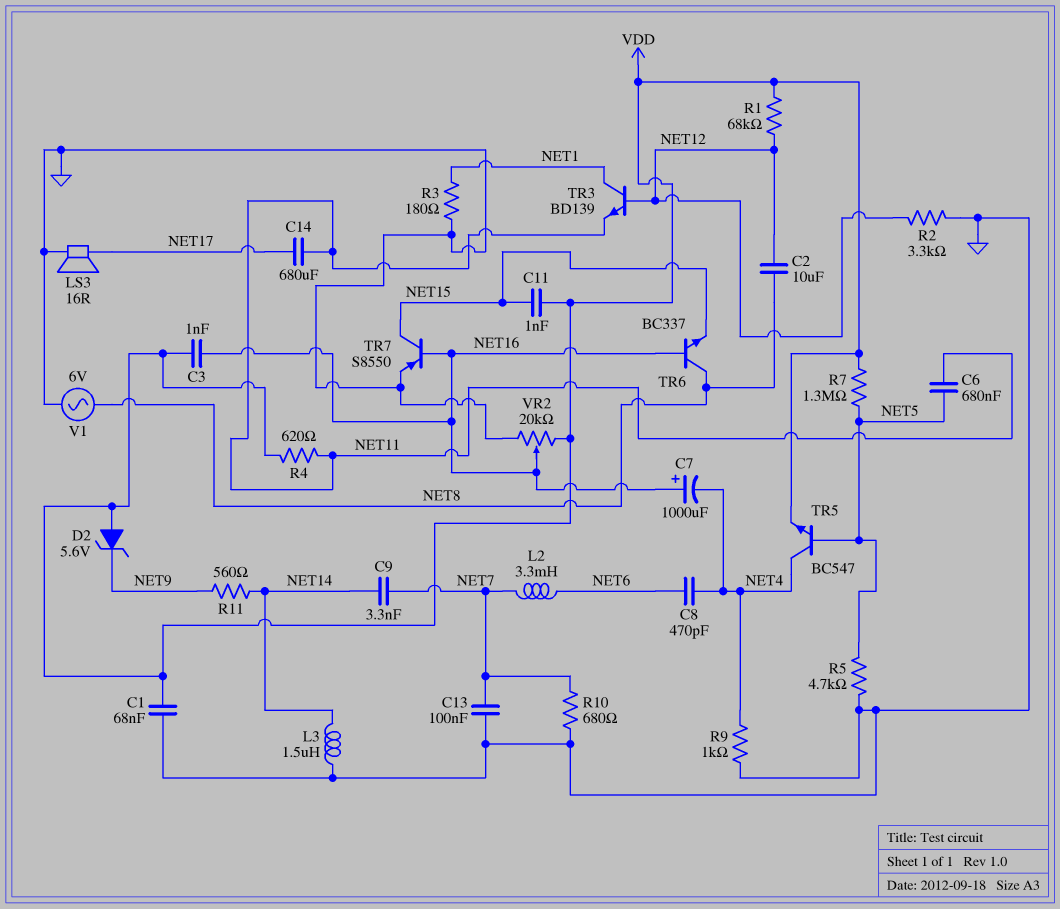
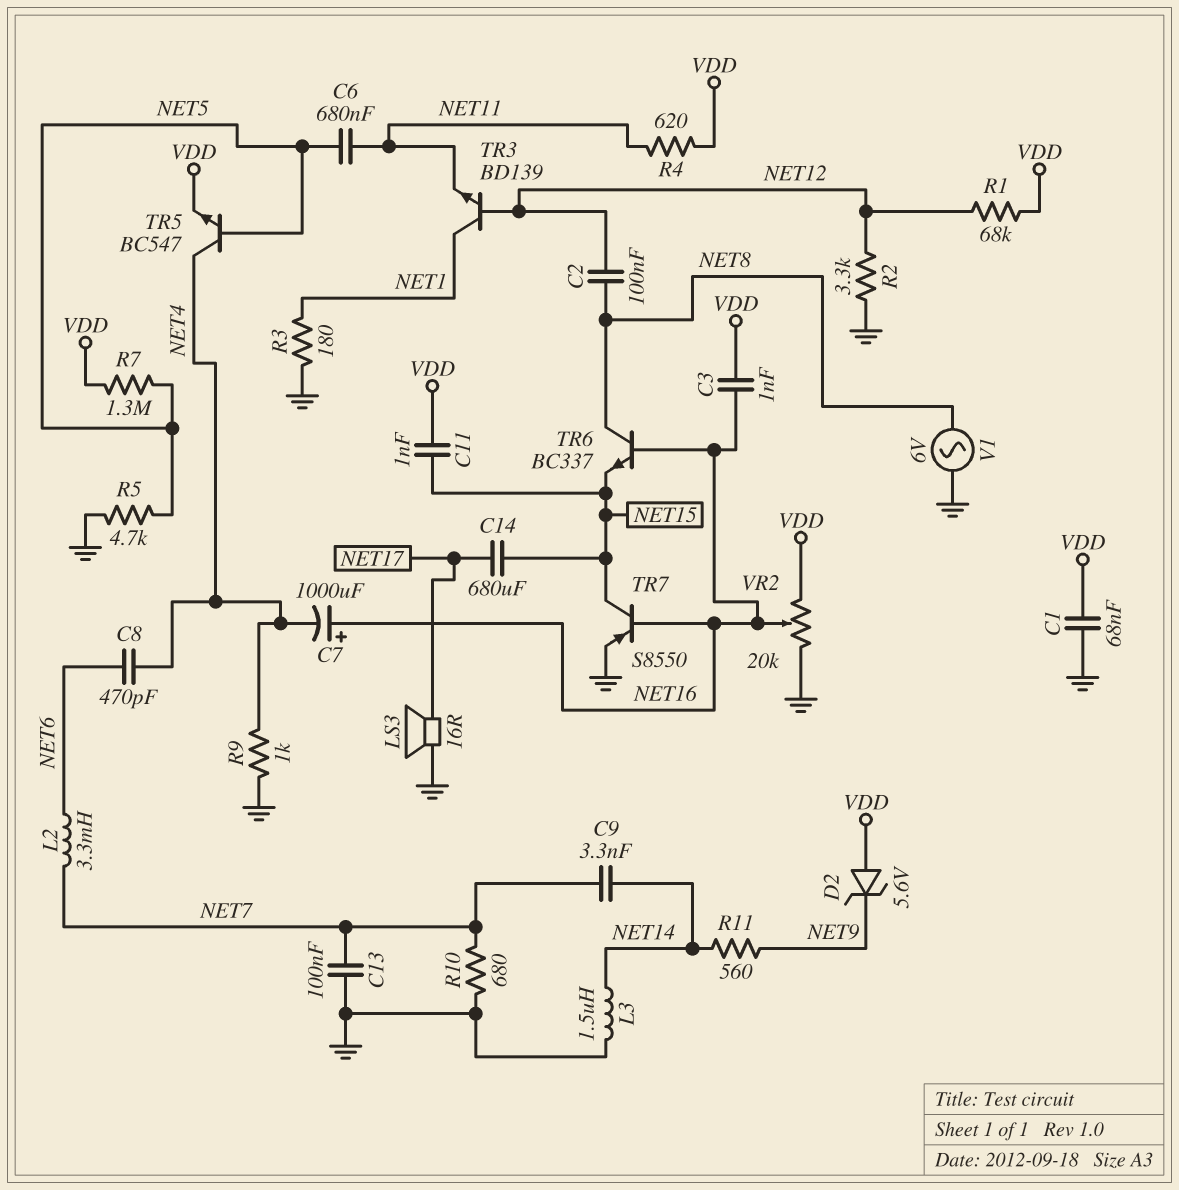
C2: 10uF (NET8, NET12) -> 100nF (NET8, NET12)
C14: 680uF (NET11, NET17) -> 680uF (NET15, NET17)

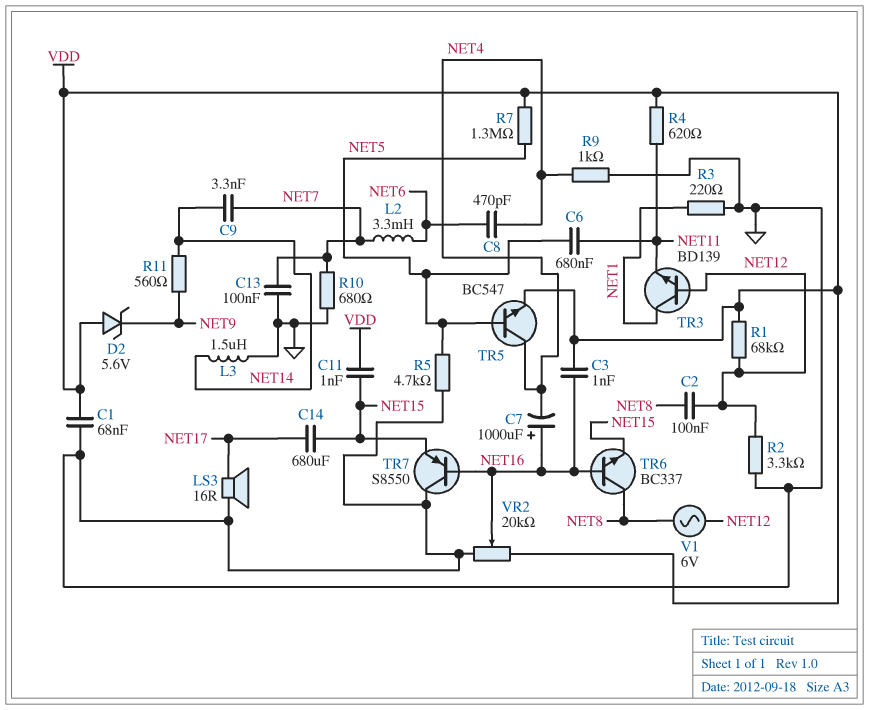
R3: 180 (GND, NET1) -> 220 (GND, NET1)
TR7: PNP S8550 (B NET16, C NET15, E GND) -> PNP S8550 (B NET16, C GND, E NET15)
V1: AC 6V (GND, NET8) -> AC 6V (NET8, NET12)

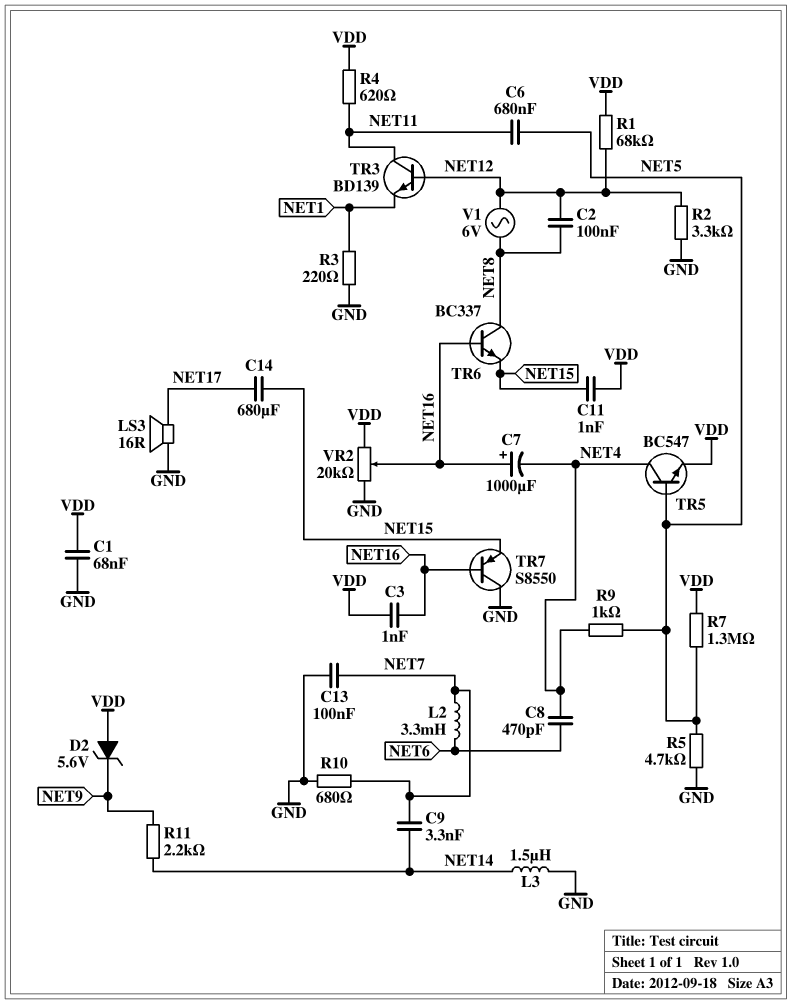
R9: 1k (GND, NET4) -> 1k (NET4, NET5)
R11: 560 (NET9, NET14) -> 2.2k (NET9, NET14)
TR3: NPN BD139 (B NET12, C NET1, E NET11) -> NPN BD139 (B NET12, C NET11, E NET1)

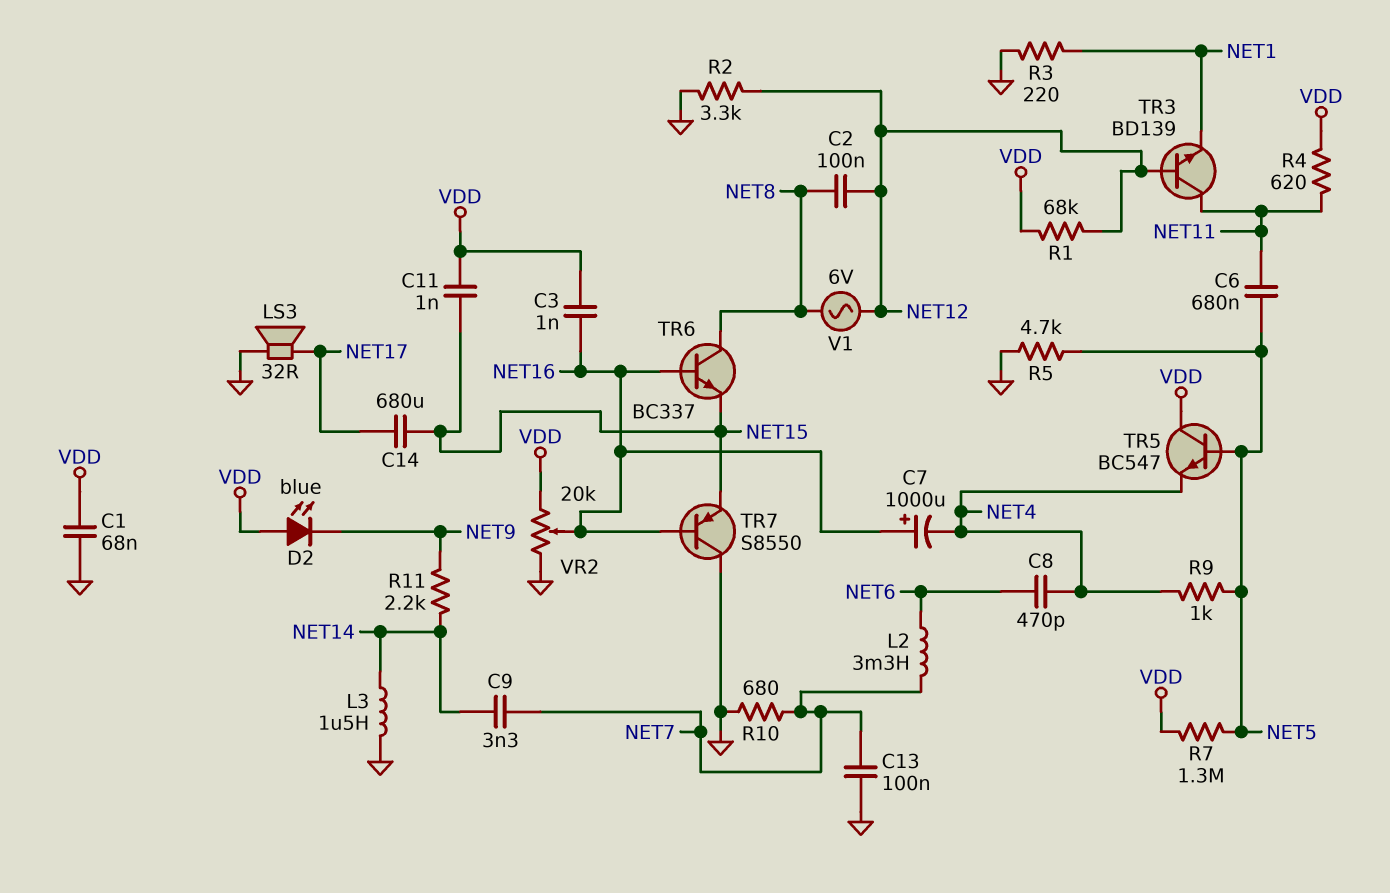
D2: zener 5.6V (A VDD, K NET9) -> LED blue (A VDD, K NET9)
LS3: speaker 16R (GND, NET17) -> speaker 32R (GND, NET17)
TR5: NPN BC547 (B NET5, C NET4, E VDD) -> NPN BC547 (B NET5, C VDD, E NET4)

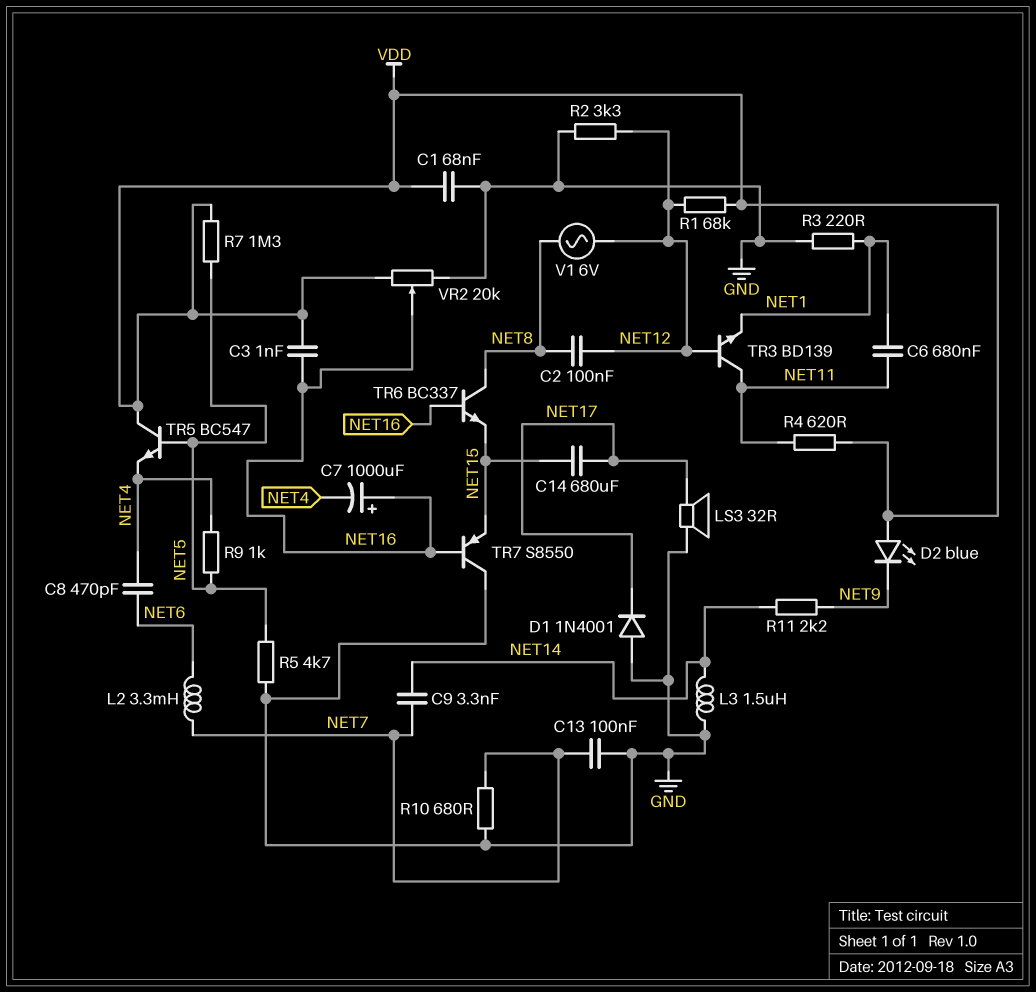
C6: 680nF (NET5, NET11) -> 680nF (NET1, NET11)
C11: 1nF (NET15, VDD) -> none
D1: none -> diode 1N4001 (A GND, K NET17)

